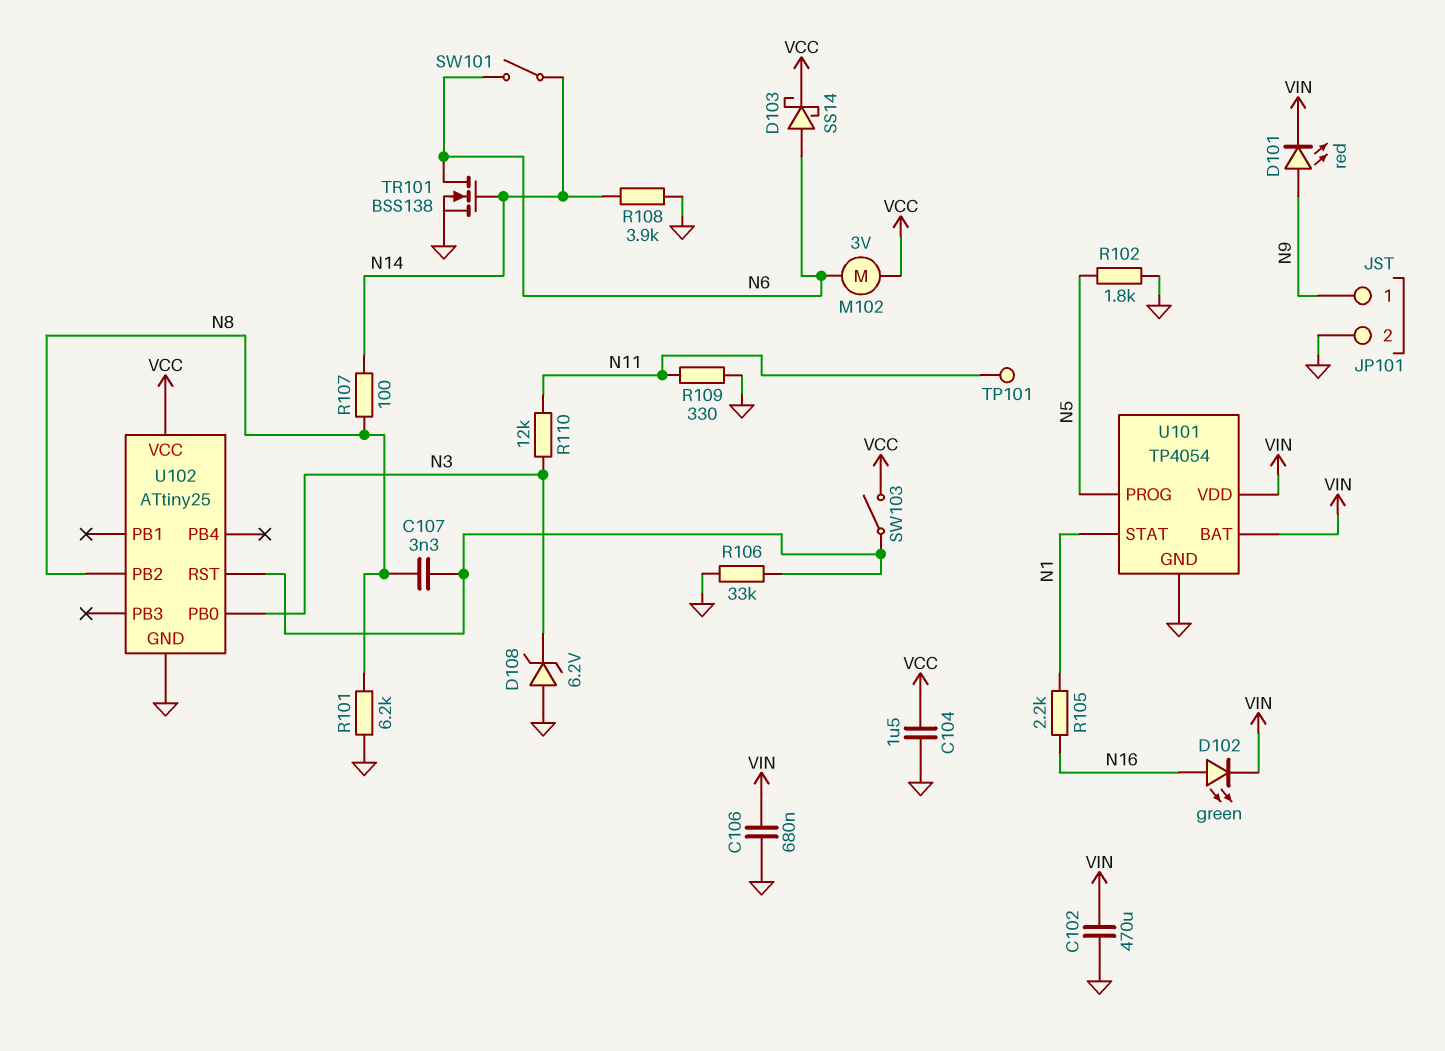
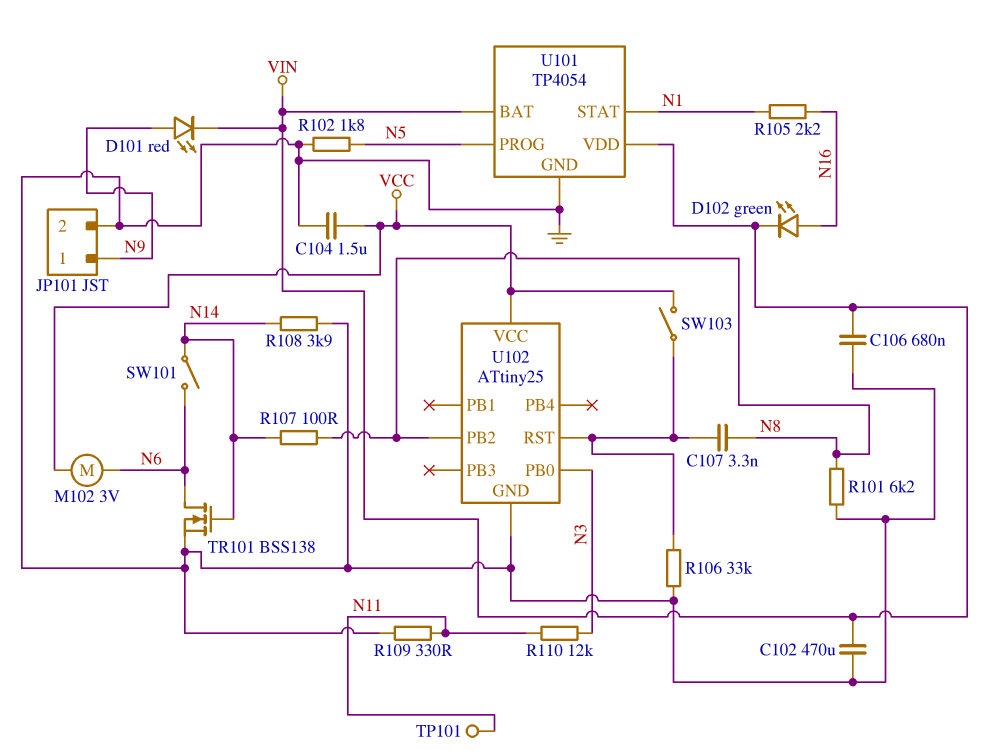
D103: schottky SS14 (A N6, K VCC) -> none
D108: zener 6.2V (A GND, K N3) -> none

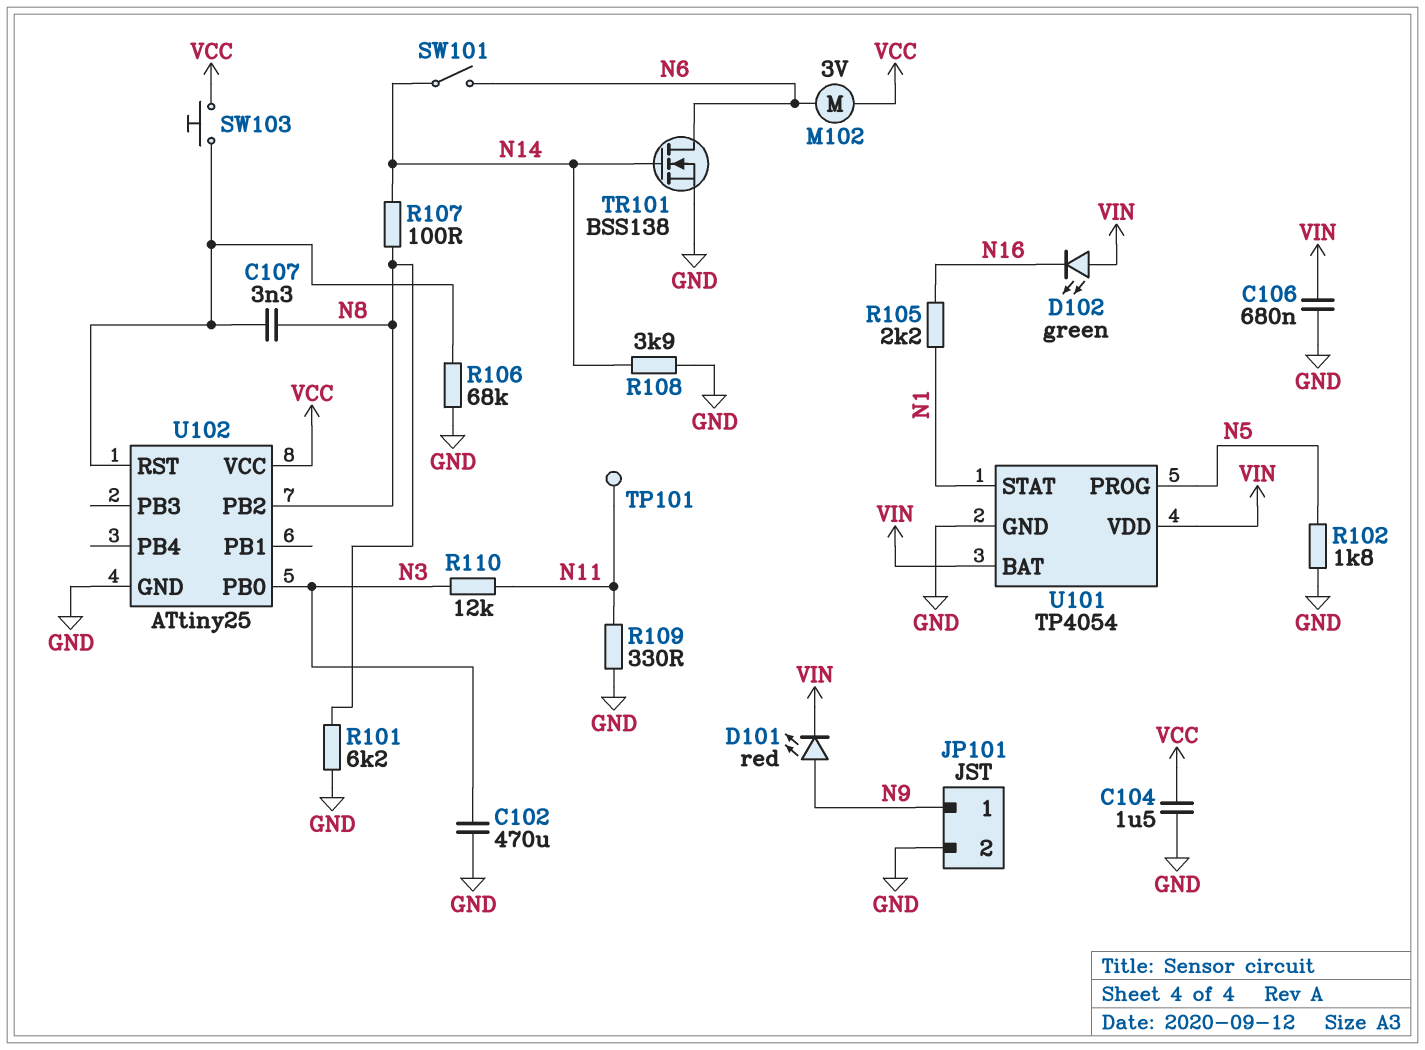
C102: 470uF (GND, VIN) -> 470uF (GND, N3)
D102: LED green (A N16, K VIN) -> LED green (A VIN, K N16)
R106: 33k (GND, U102/RST) -> 68k (GND, U102/RST)
SW103: switch (U102/RST, VCC) -> button (U102/RST, VCC)

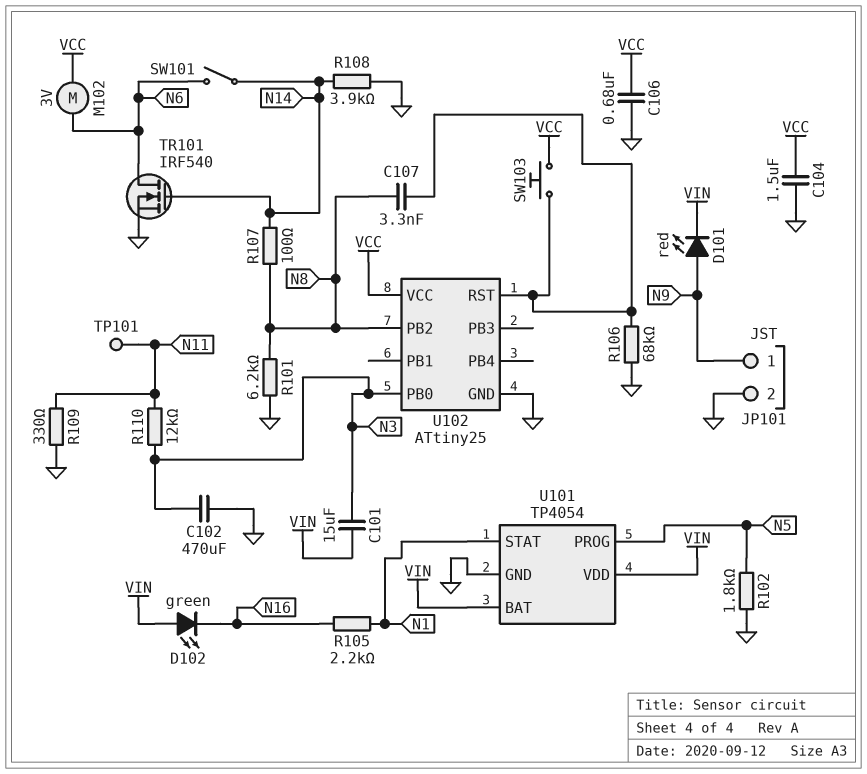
C101: none -> 15uF (N3, VIN)
C106: 680nF (GND, VIN) -> 680nF (GND, VCC)
TR101: NMOS BSS138 (G N14, D N6, S GND) -> NMOS IRF540 (G N14, D N6, S GND)

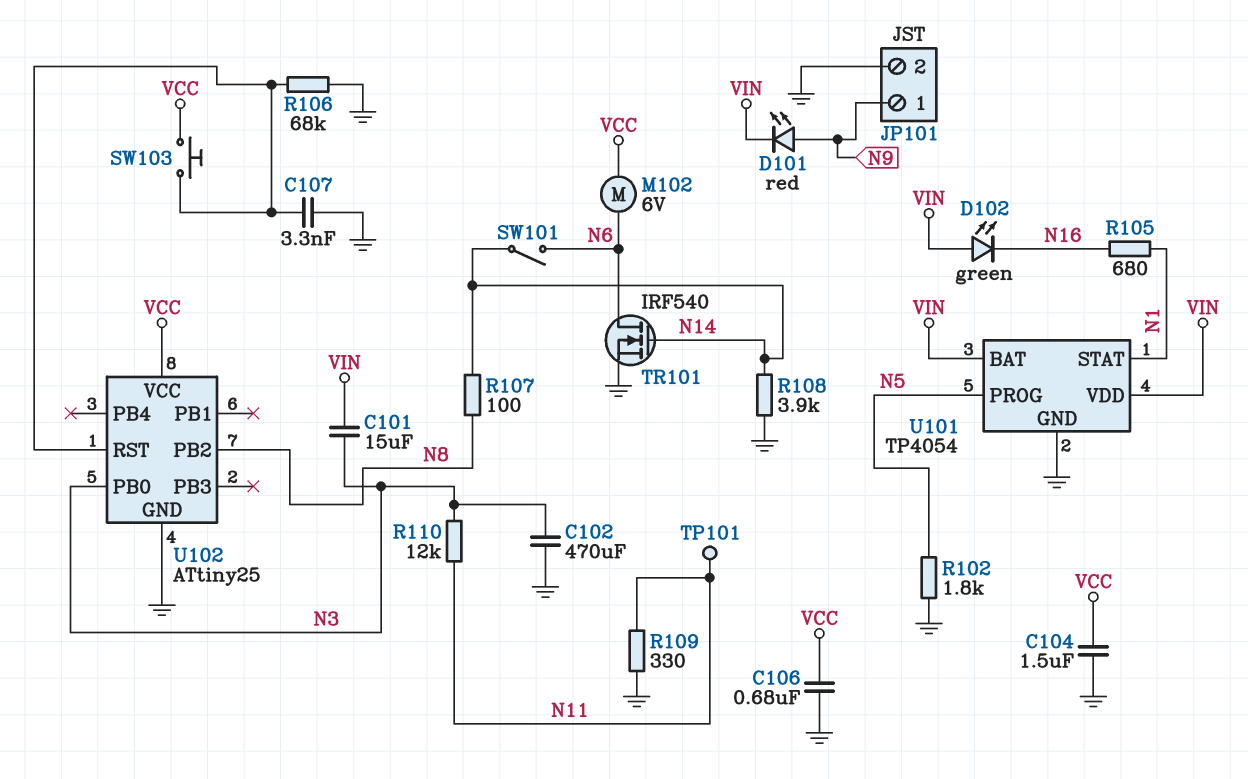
C107: 3.3nF (N8, U102/RST) -> 3.3nF (GND, U102/RST)
M102: motor 3V (N6, VCC) -> motor 6V (N6, VCC)
R101: 6.2k (GND, N8) -> none
R105: 2.2k (N1, N16) -> 680 (N1, N16)

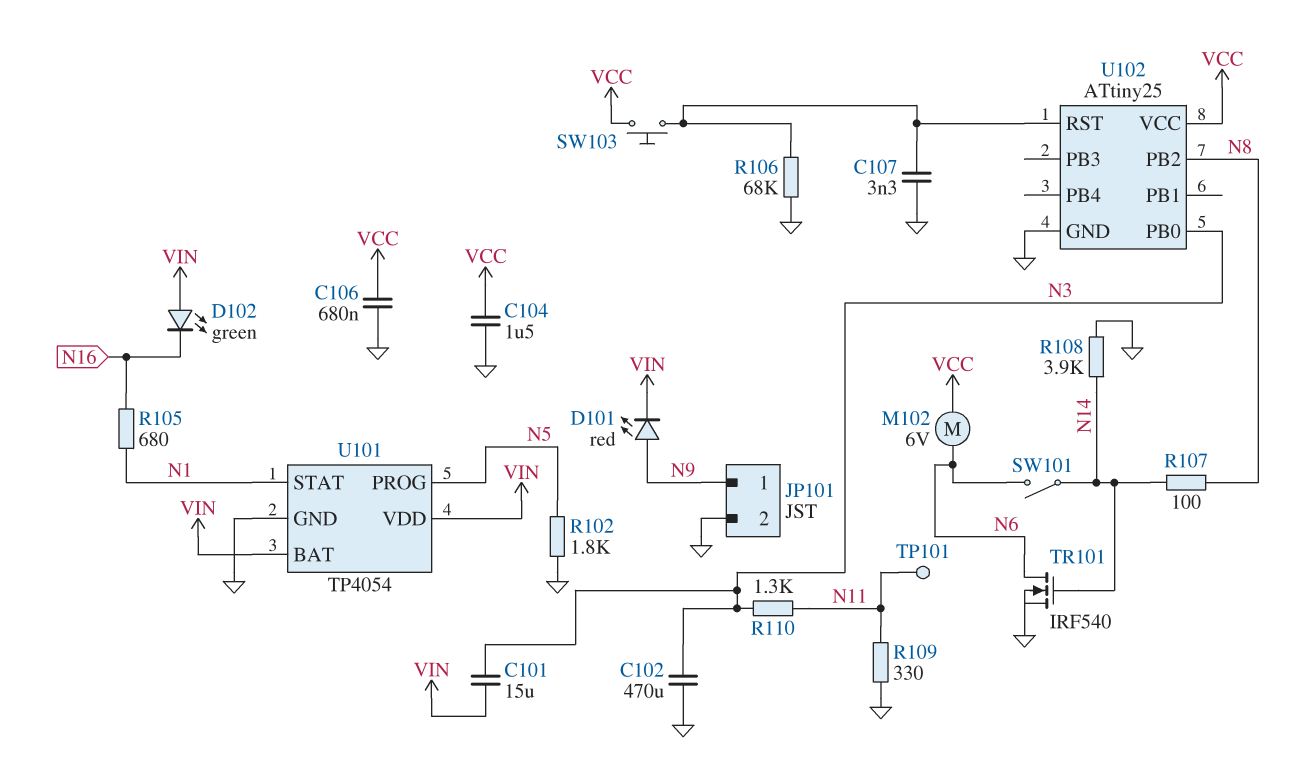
R110: 12k (N3, N11) -> 1.3k (N3, N11)

